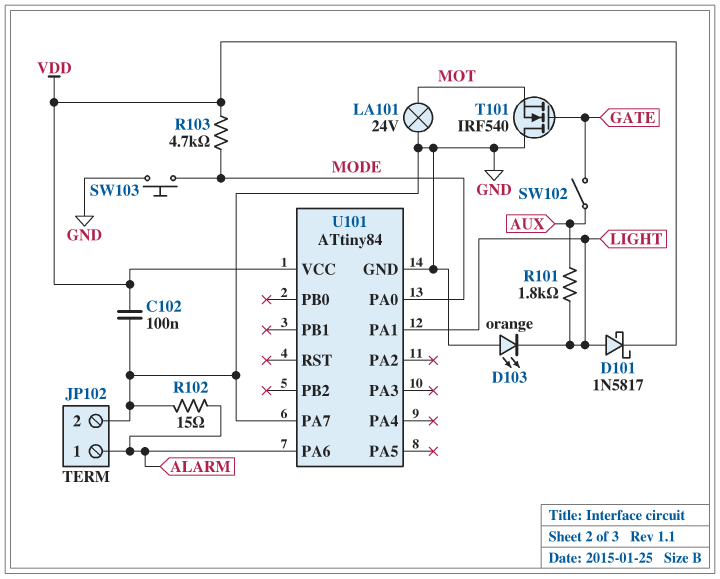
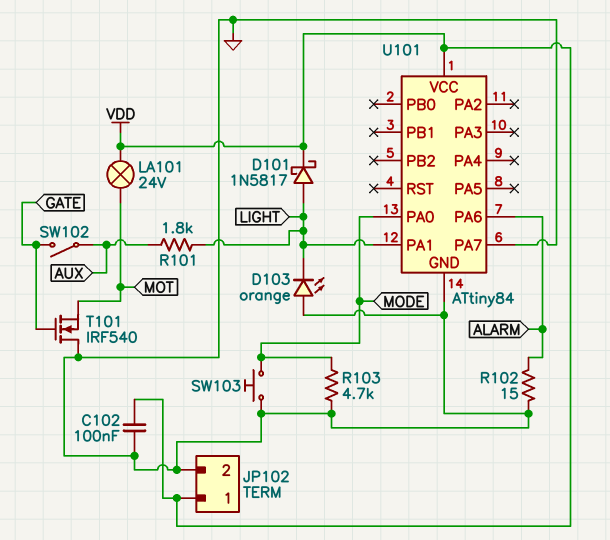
JP102 pin 1: ALARM -> VDD
LA101: lamp 24V (GND, MOT) -> lamp 24V (MOT, VDD)
R103: 4.7k (MODE, VDD) -> 4.7k (GND, MODE)

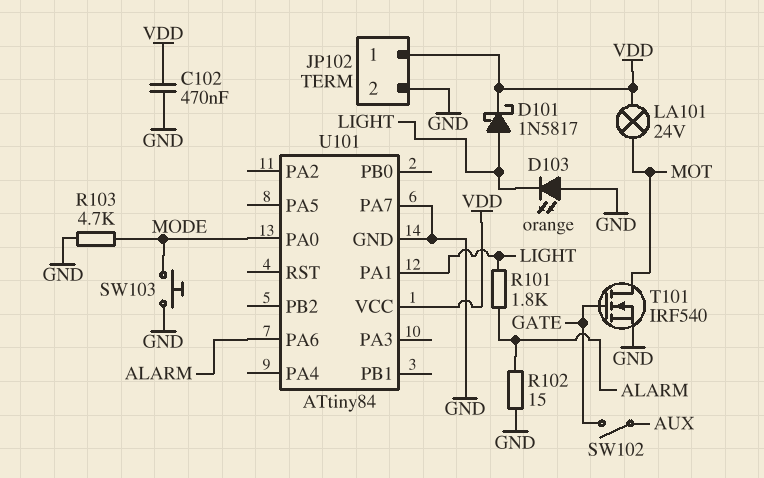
C102: 100nF (GND, VDD) -> 470nF (GND, VDD)
R101: 1.8k (AUX, LIGHT) -> 1.8k (ALARM, LIGHT)
T101: NMOS IRF540 (G GATE, D GND, S MOT) -> NMOS IRF540 (G GATE, D MOT, S GND)

